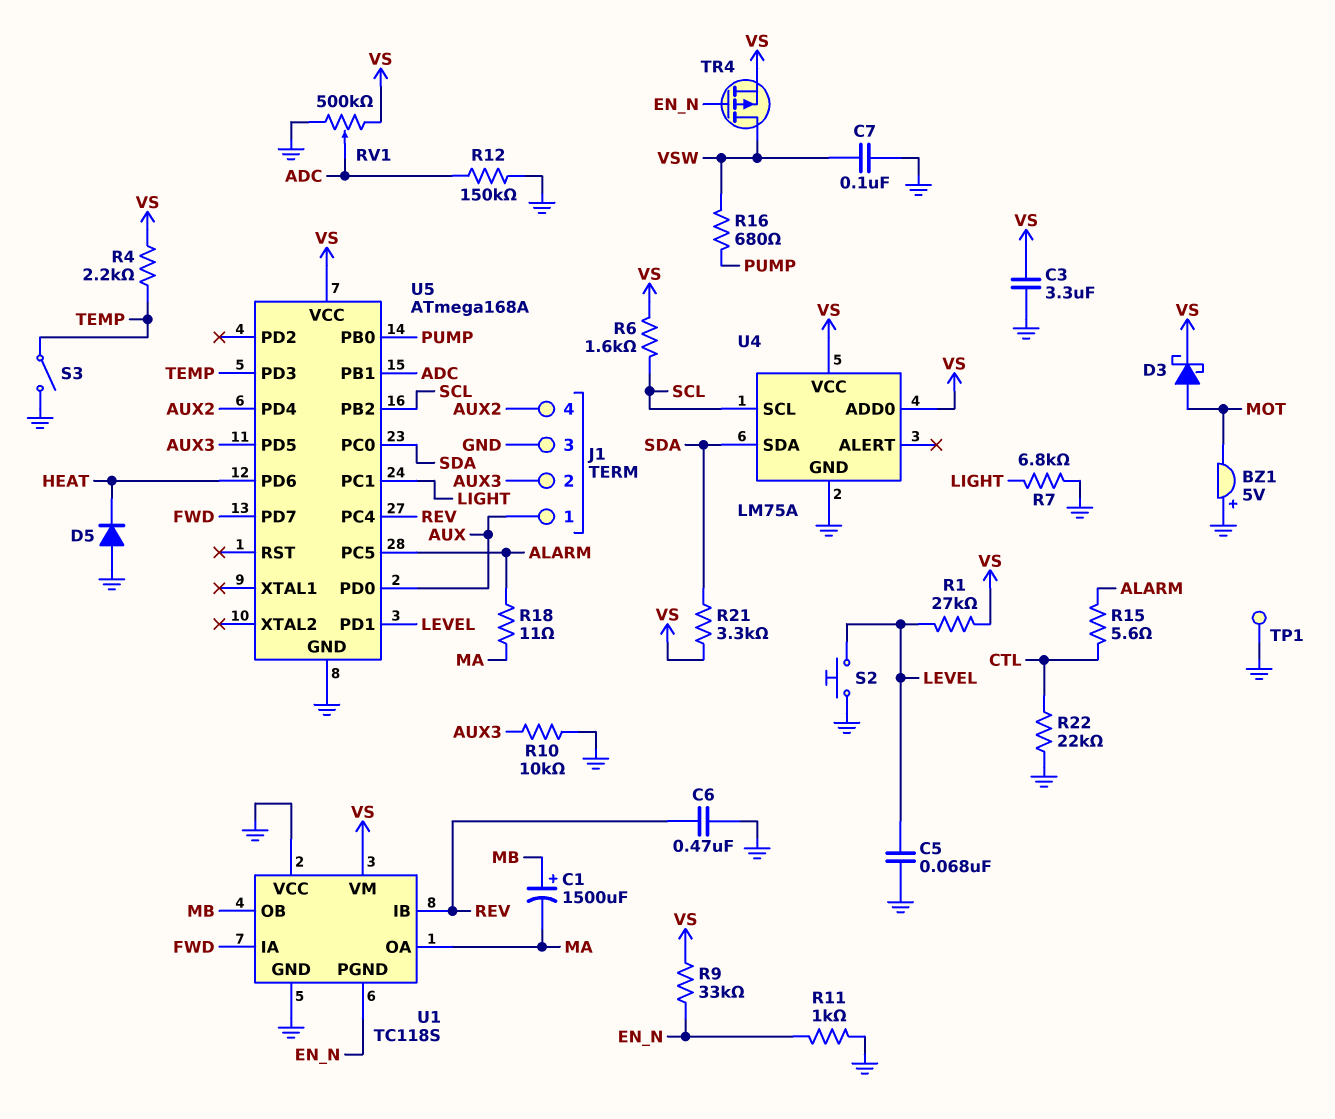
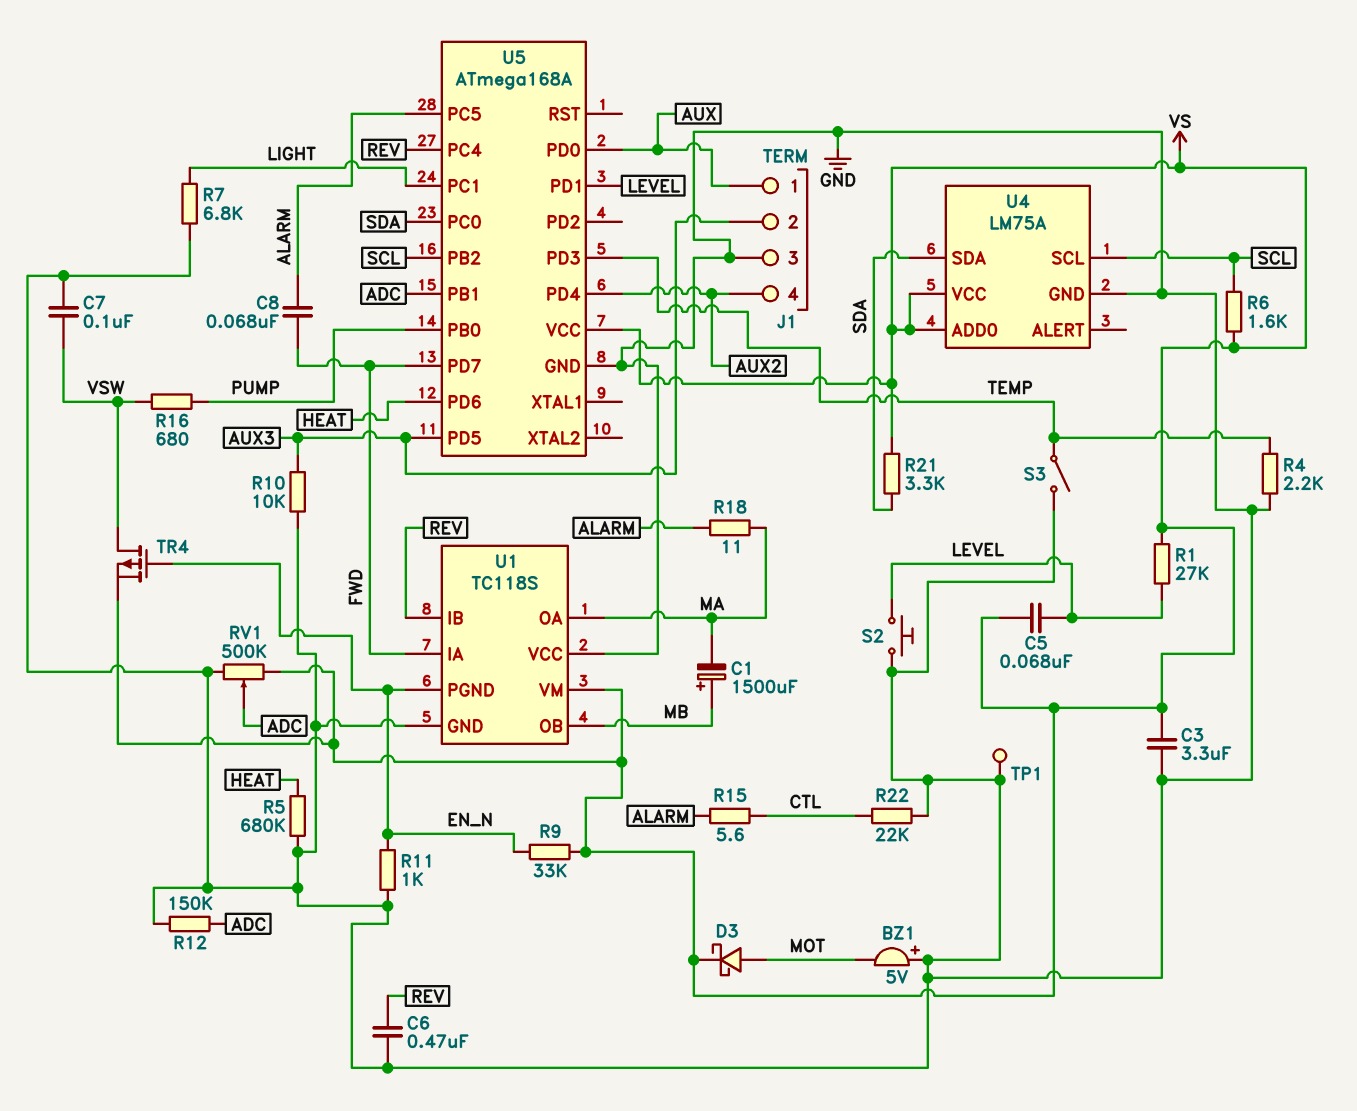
C5: 68nF (GND, LEVEL) -> 68nF (LEVEL, VS)
C8: none -> 68nF (ALARM, FWD)
D5: diode (A GND, K HEAT) -> none
R4: 2.2k (TEMP, VS) -> 2.2k (GND, TEMP)
R5: none -> 680k (GND, HEAT)

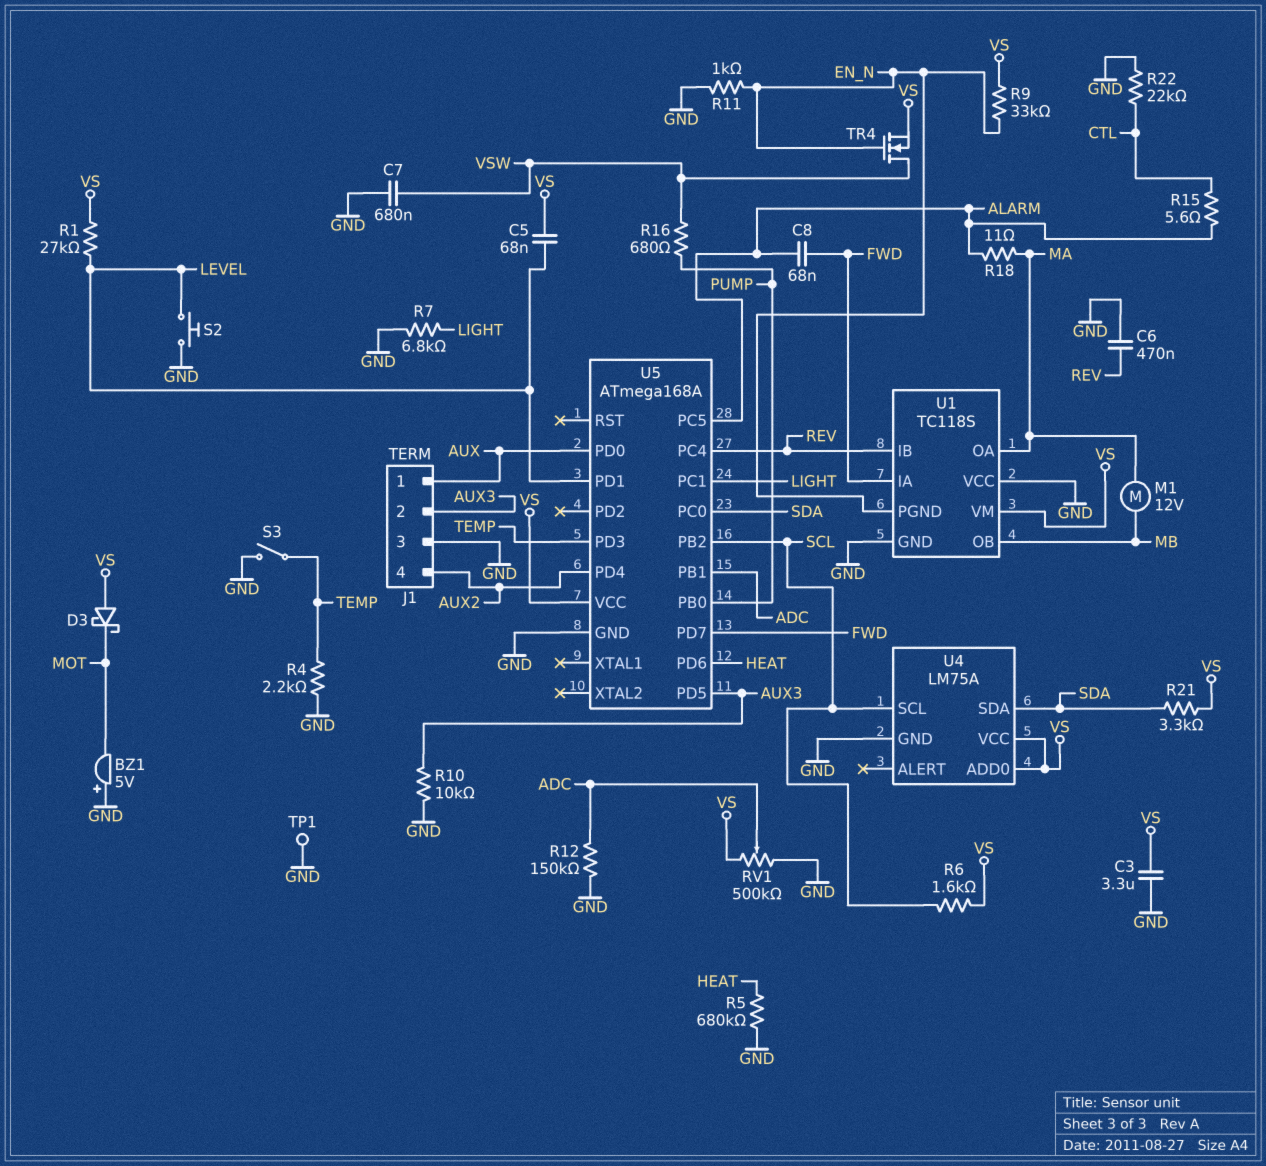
C1: 1500uF (plus MB, minus MA) -> none
C7: 100nF (GND, VSW) -> 680nF (GND, VSW)
D3: schottky (A MOT, K VS) -> schottky (A VS, K MOT)
M1: none -> motor 12V (MA, MB)
TR4: PMOS (G EN_N, D VSW, S VS) -> NMOS (G EN_N, D VSW, S VS)

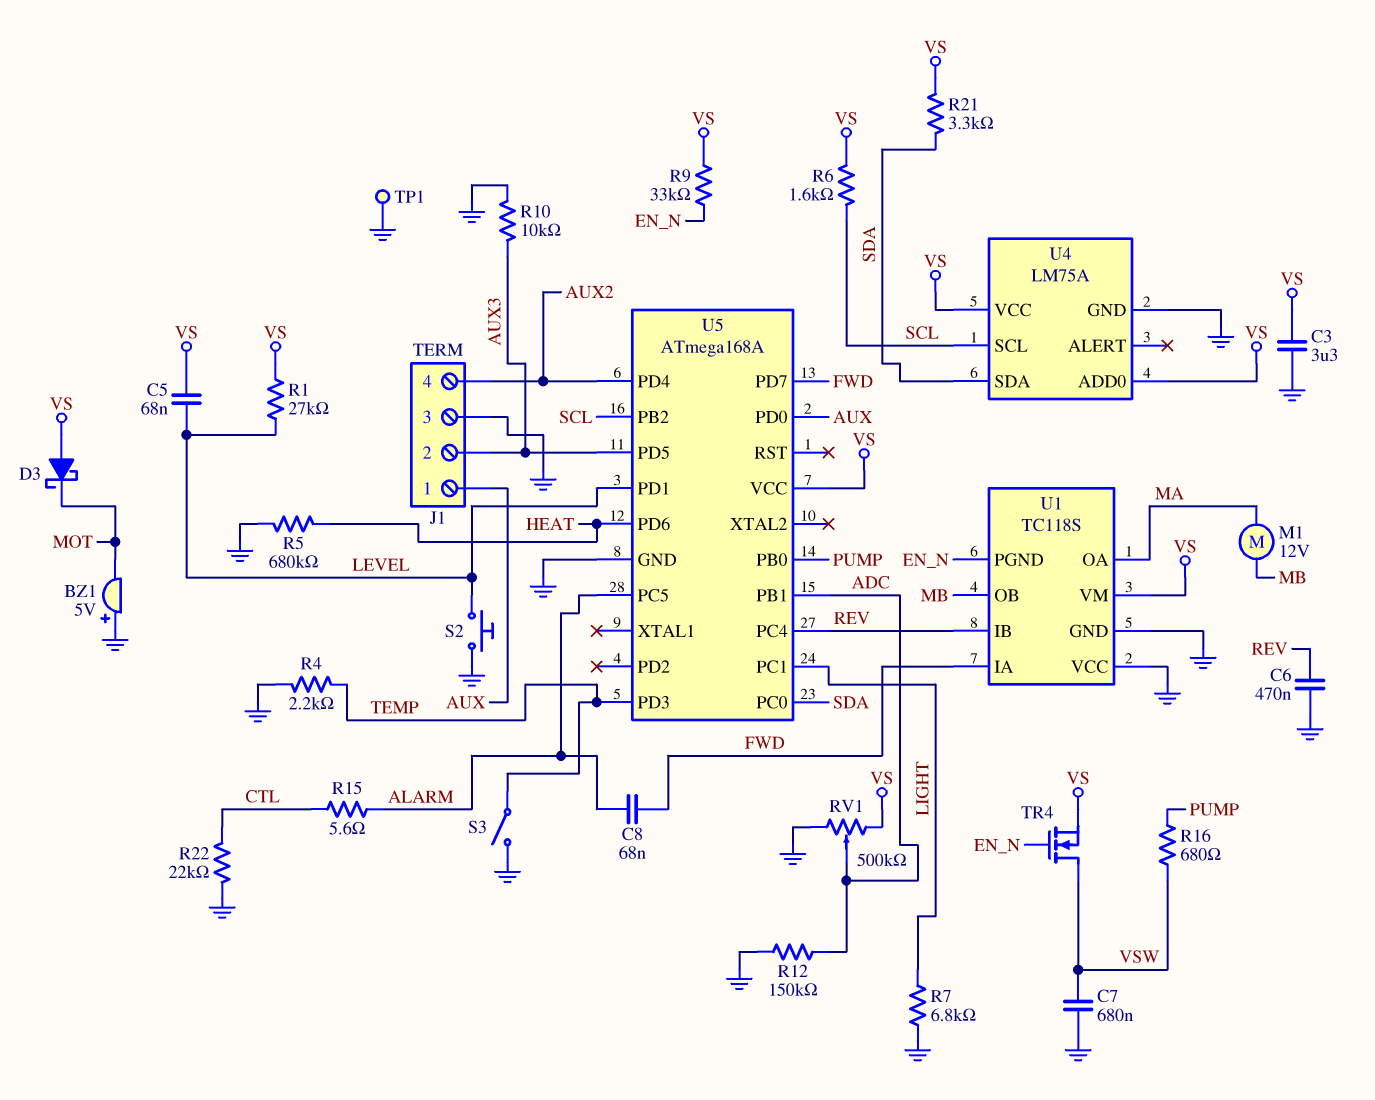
R11: 1k (EN_N, GND) -> none
R18: 11 (ALARM, MA) -> none

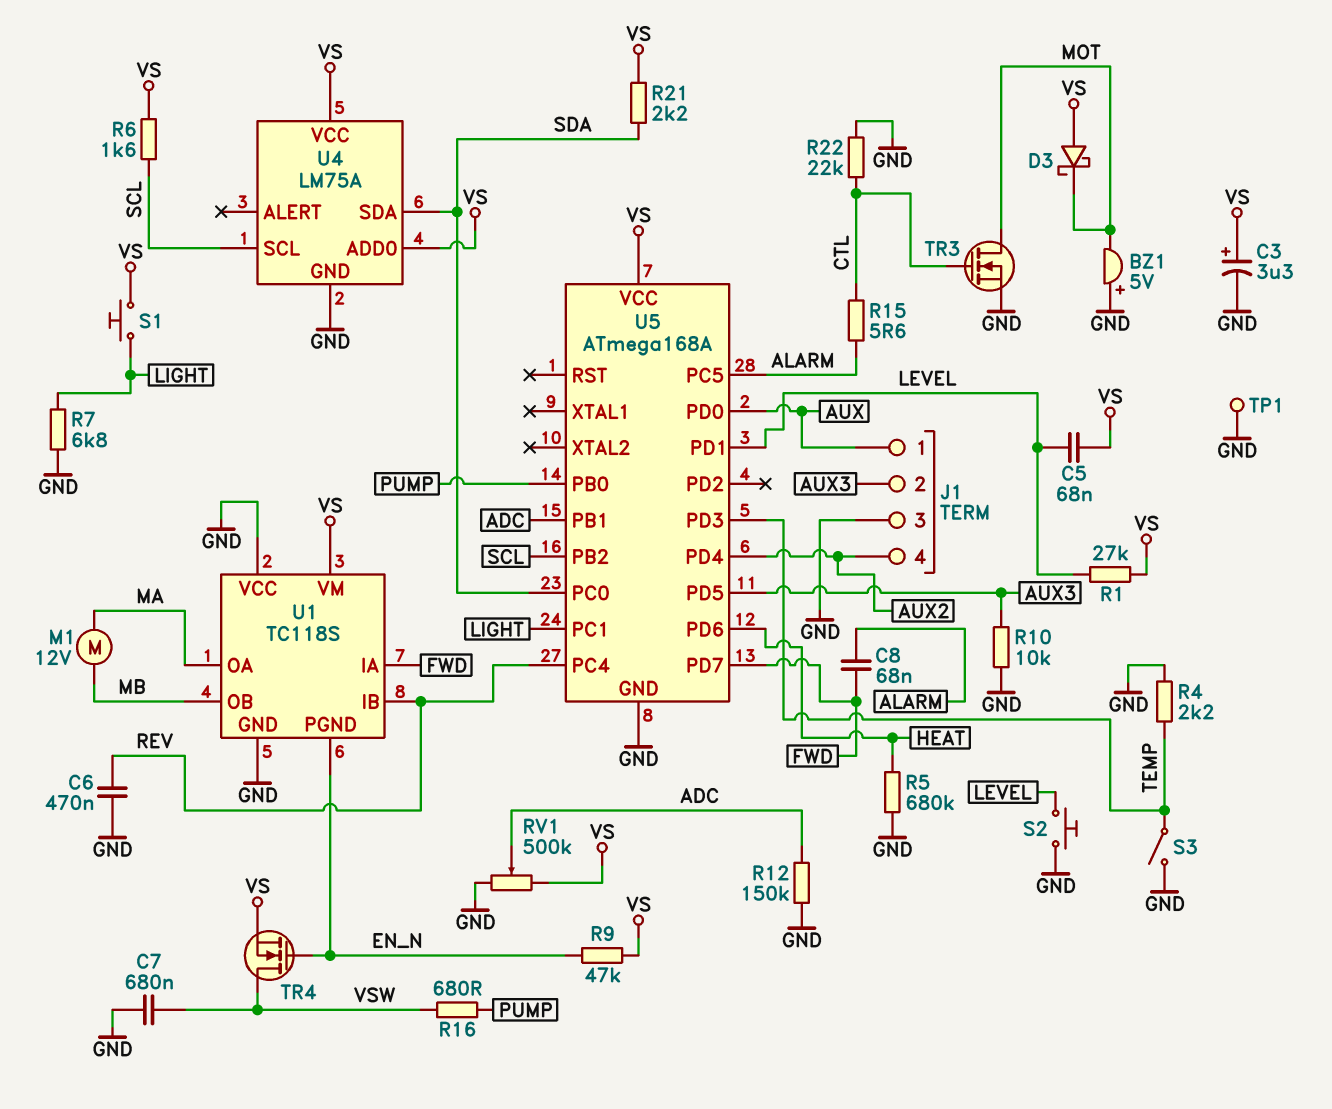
C3: 3.3uF (GND, VS) -> 3.3uF (plus VS, minus GND)
R9: 33k (EN_N, VS) -> 47k (EN_N, VS)
R21: 3.3k (SDA, VS) -> 2.2k (SDA, VS)
S1: none -> button (LIGHT, VS)
TR3: none -> NMOS (G CTL, D MOT, S GND)

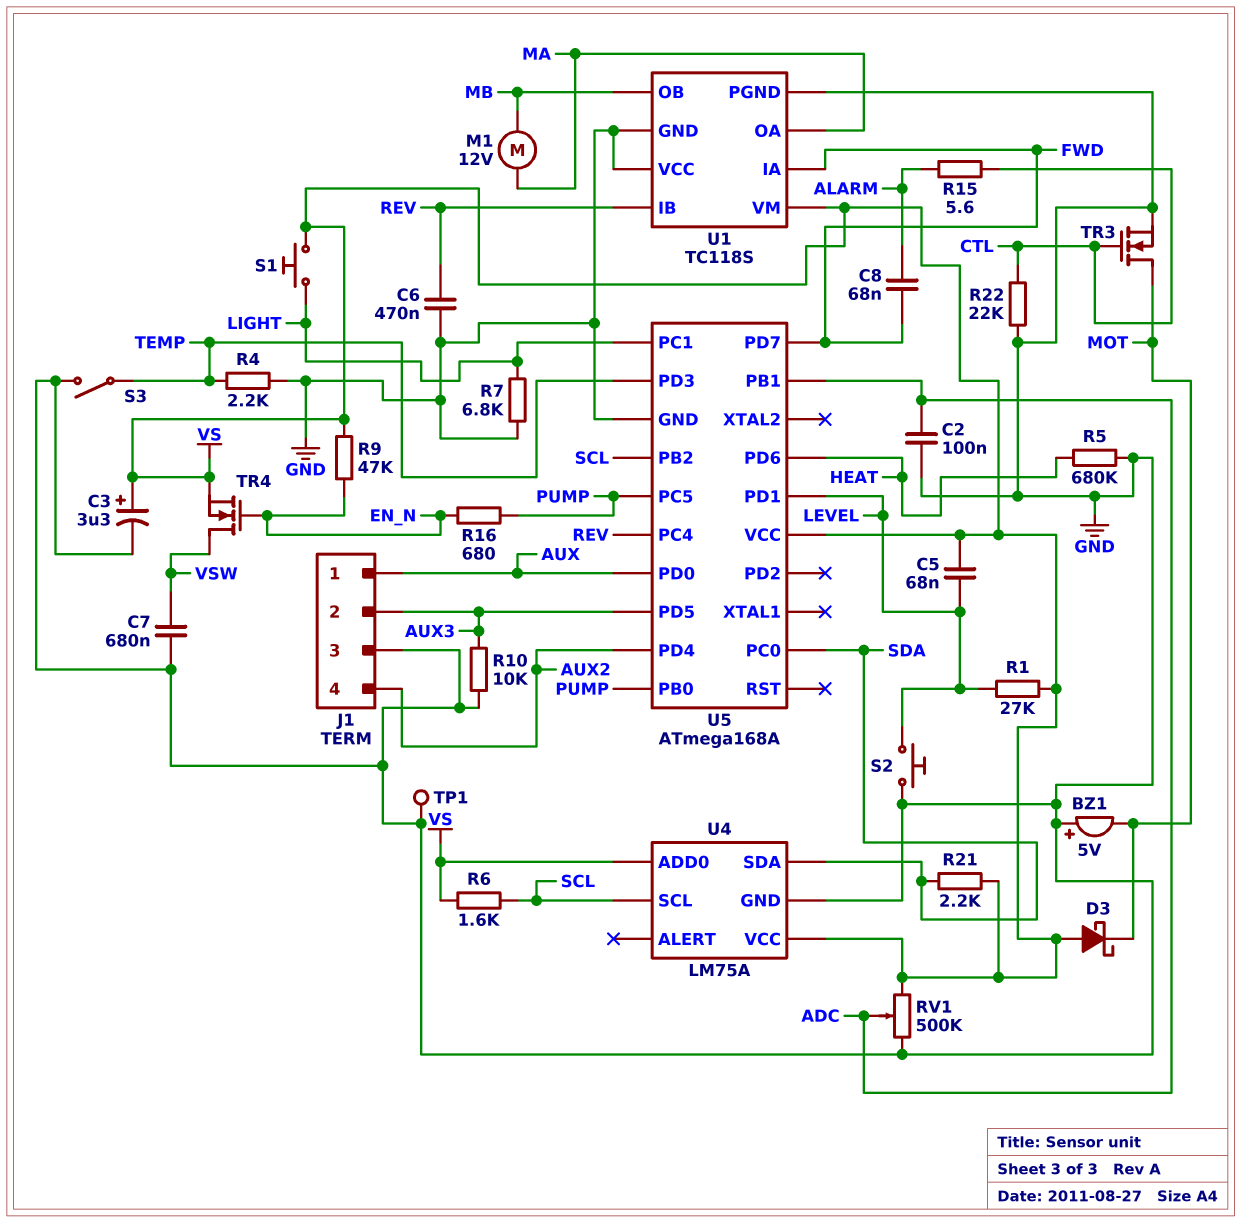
C2: none -> 100nF (ADC, GND)
R12: 150k (ADC, GND) -> none
R16: 680 (PUMP, VSW) -> 680 (EN_N, PUMP)
U1 pin PGND: EN_N -> GND
U5 pin PC5: ALARM -> PUMP

